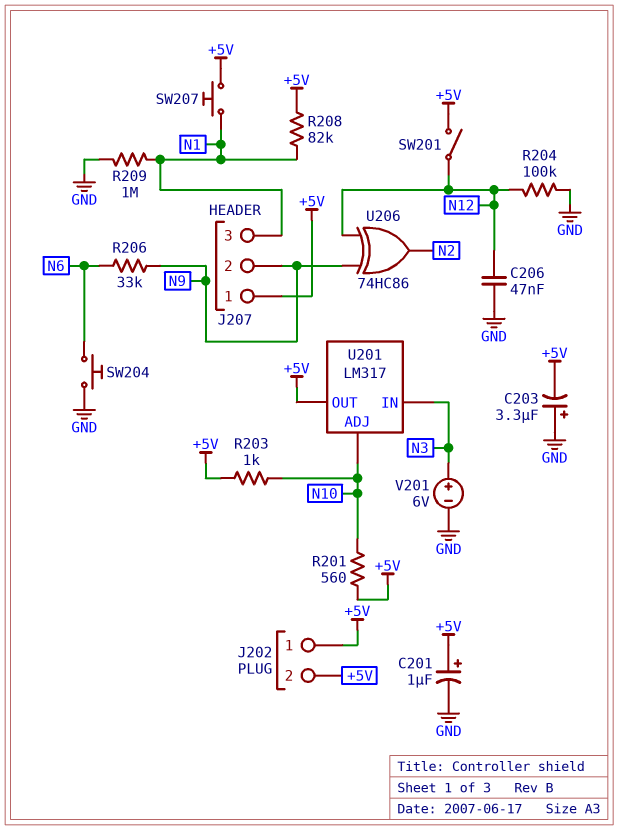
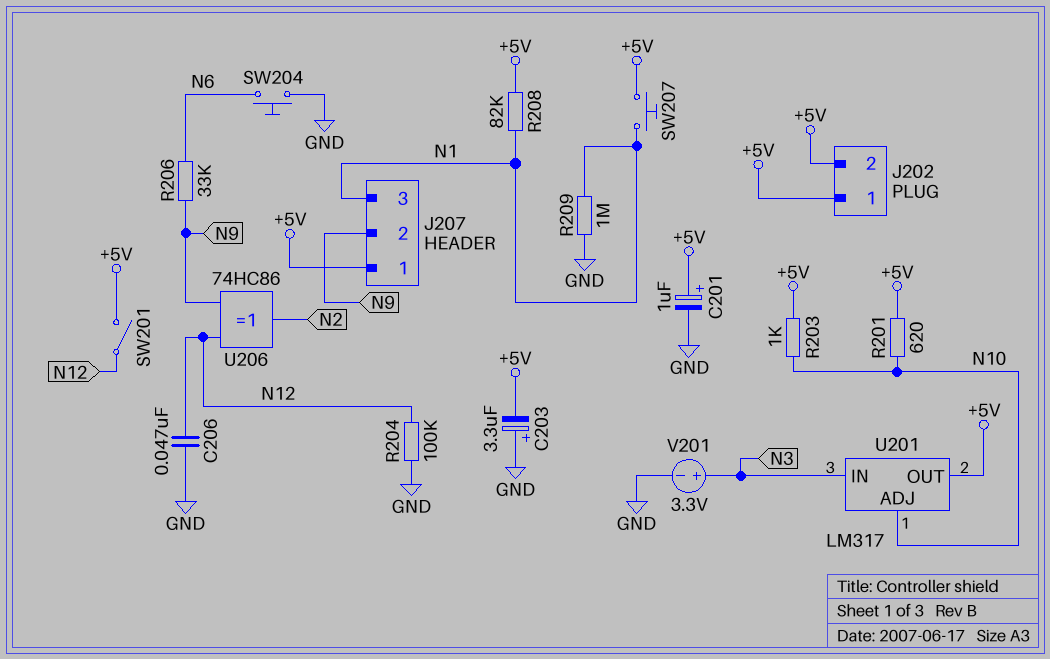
R201: 560 (+5V, N10) -> 620 (+5V, N10)
V201: 6V (plus N3, minus GND) -> 3.3V (plus N3, minus GND)

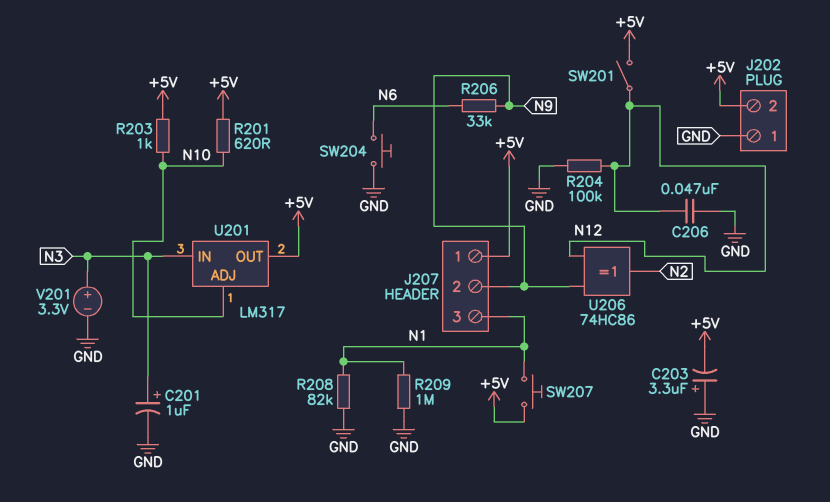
C201: 1uF (plus +5V, minus GND) -> 1uF (plus N3, minus GND)
J202 pin 1: +5V -> GND
R208: 82k (+5V, N1) -> 82k (GND, N1)

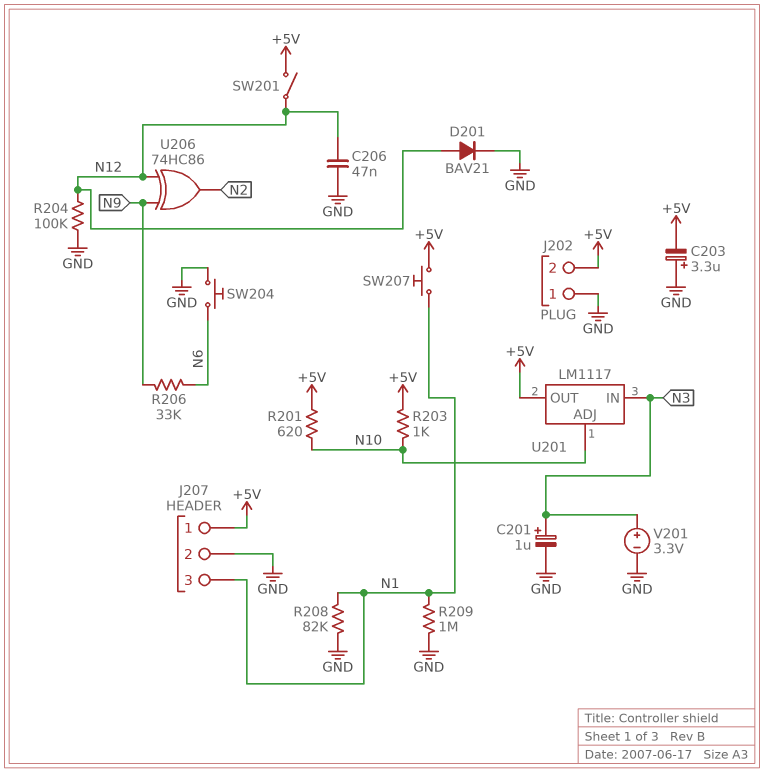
D201: none -> diode BAV21 (A N12, K GND)
J207 pin 2: N9 -> GND
U201: LM317 -> LM1117

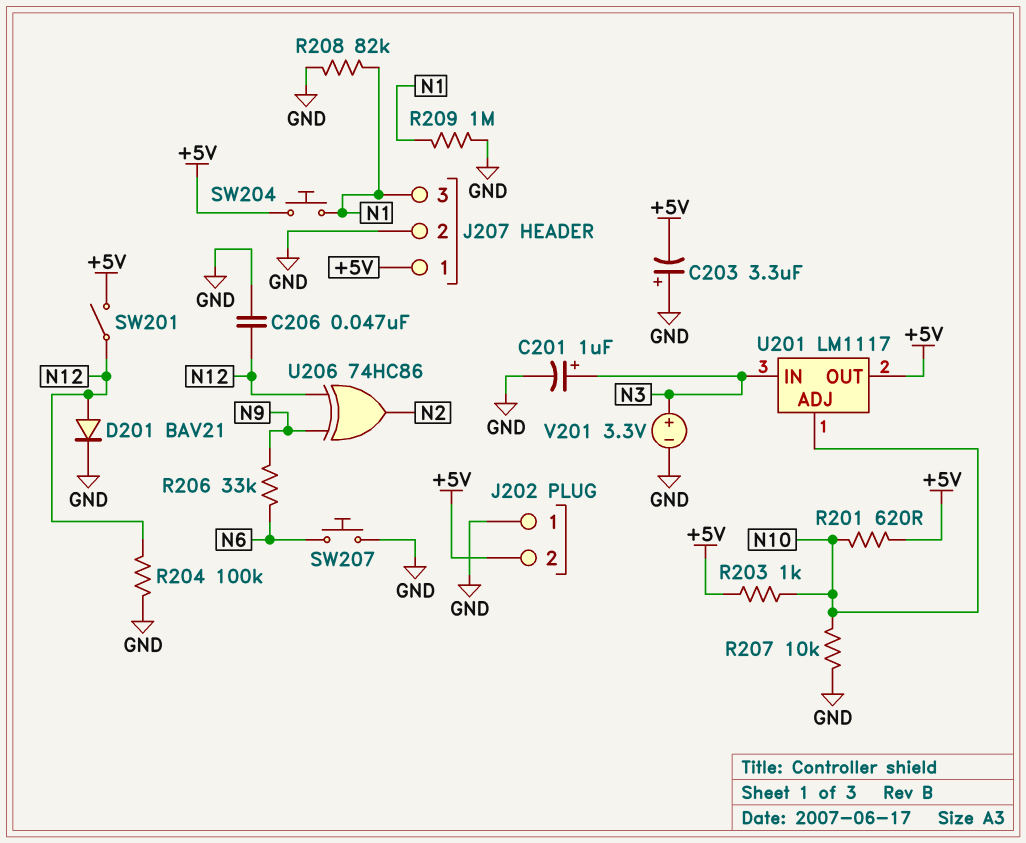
R207: none -> 10k (GND, N10)
SW204: button (GND, N6) -> button (+5V, N1)
SW207: button (+5V, N1) -> button (GND, N6)

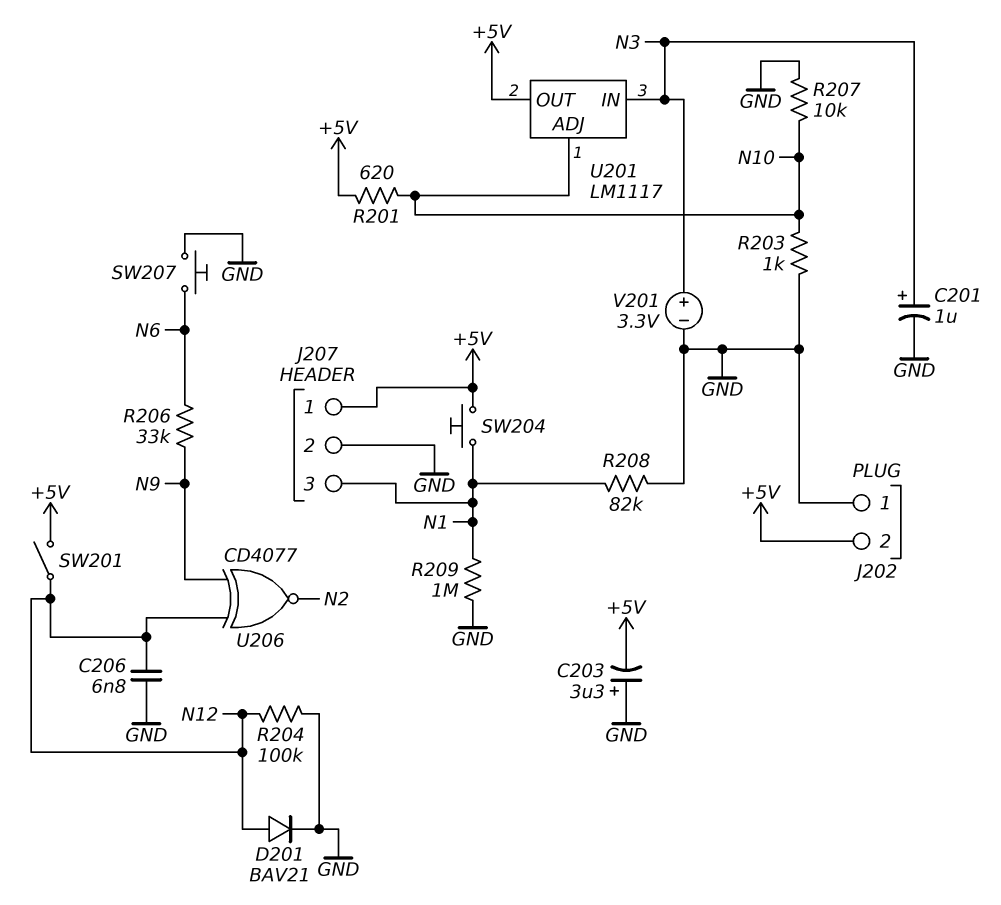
C206: 47nF (GND, N12) -> 6.8nF (GND, N12)
R203: 1k (+5V, N10) -> 1k (GND, N10)
U206: XOR 74HC86 (in N9, in N12, out N2) -> XNOR CD4077 (in N9, in N12, out N2)

